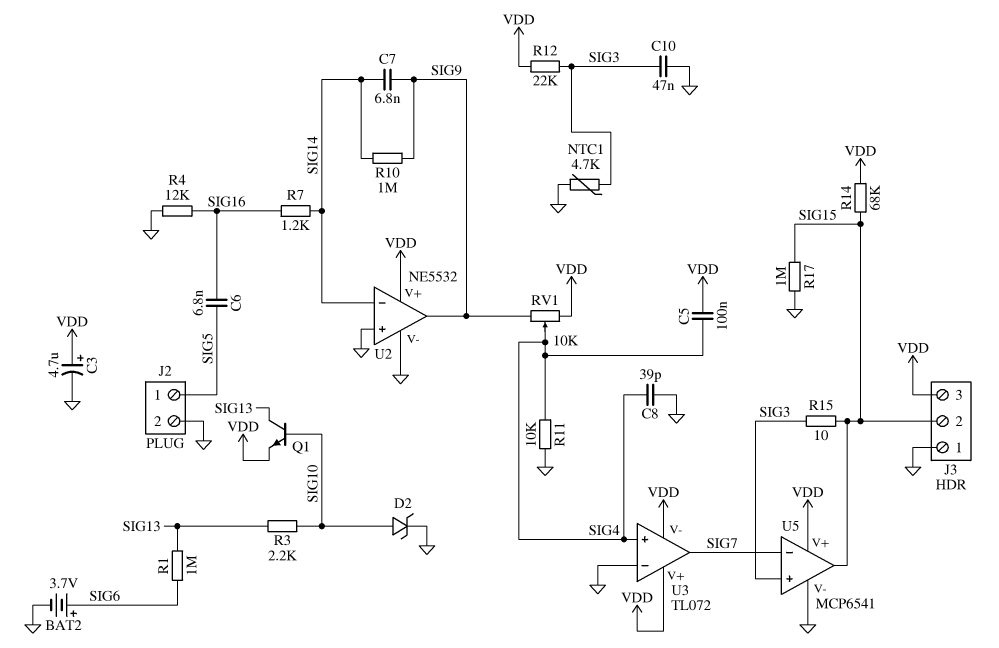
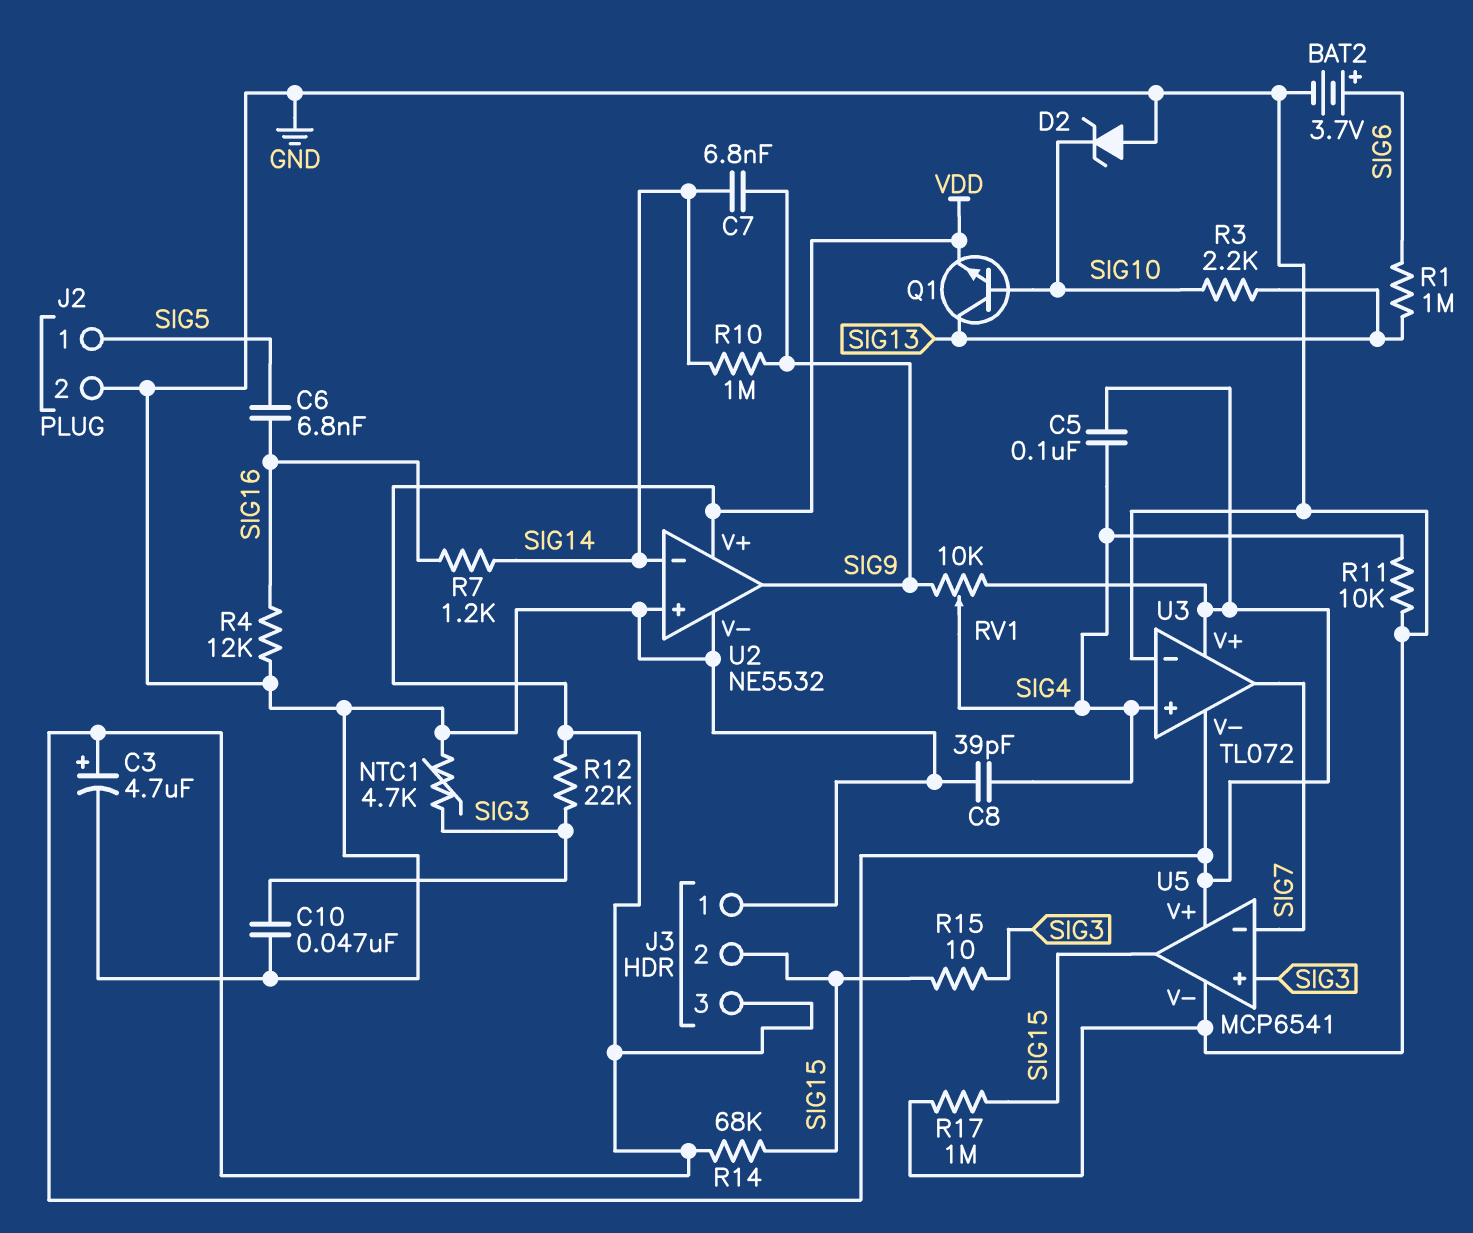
D2: zener (A SIG10, K GND) -> zener (A GND, K SIG10)

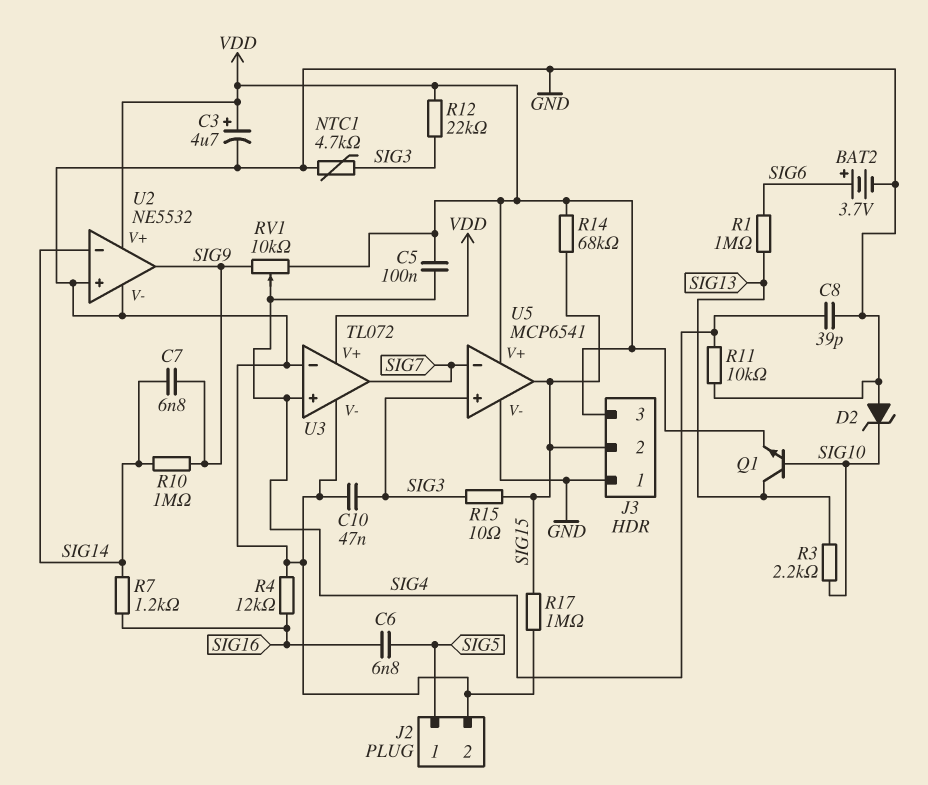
U3 pin V-: VDD -> GND

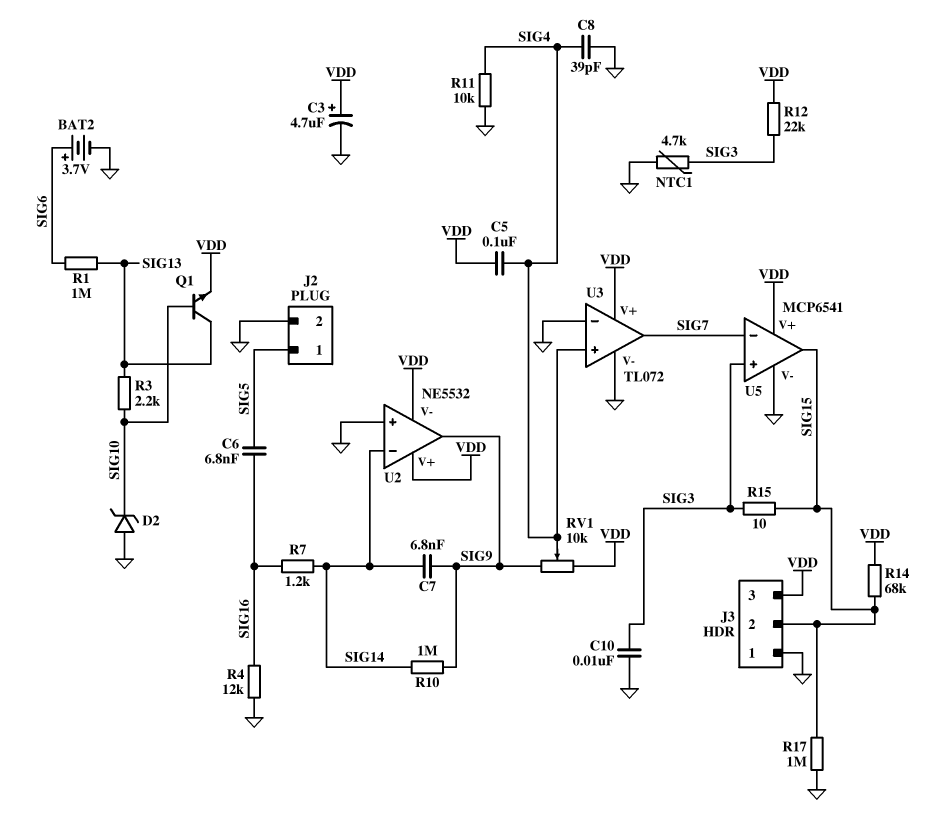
C10: 47nF (GND, SIG3) -> 10nF (GND, SIG3)
U2 pin V-: GND -> VDD

